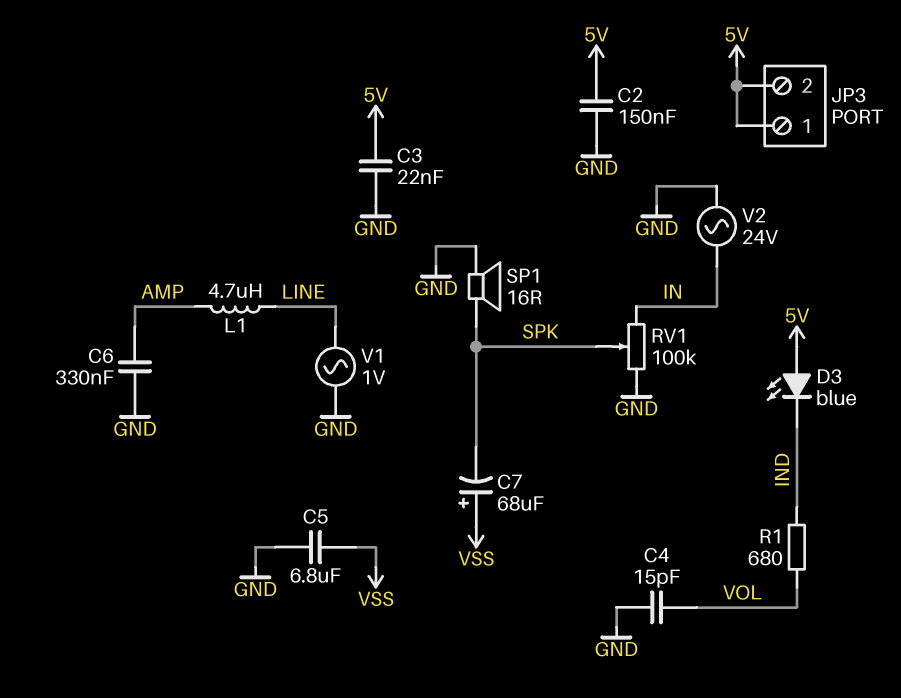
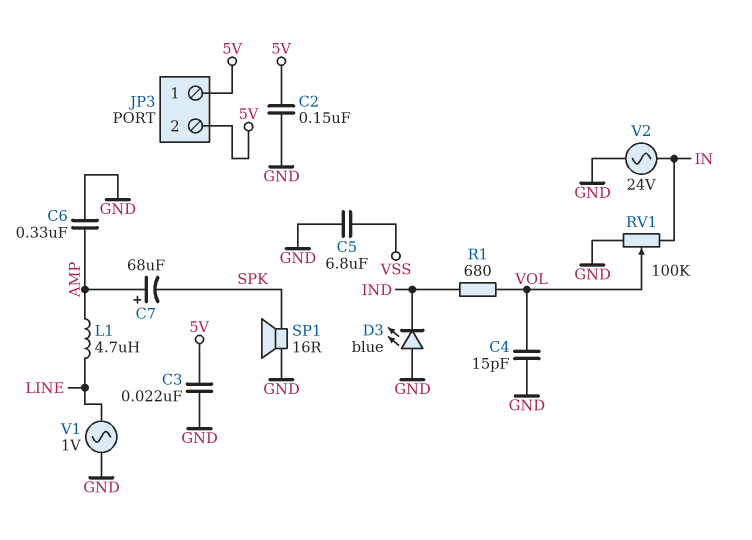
C7: 68uF (plus VSS, minus SPK) -> 68uF (plus AMP, minus SPK)
D3: LED blue (A 5V, K IND) -> LED blue (A GND, K IND)
RV1: 100k (GND, IN, wiper SPK) -> 100k (GND, IN, wiper VOL)

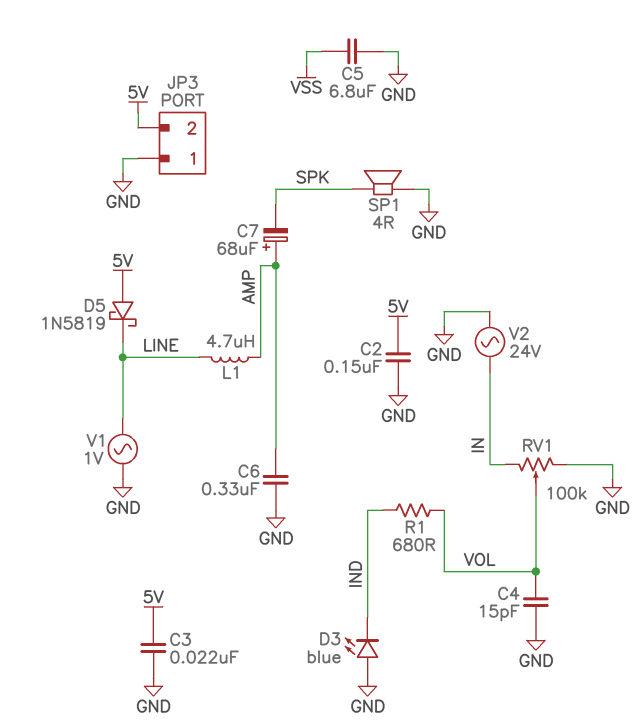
D5: none -> schottky 1N5819 (A 5V, K LINE)
JP3 pin 1: 5V -> GND
SP1: speaker 16R (GND, SPK) -> speaker 4R (GND, SPK)

